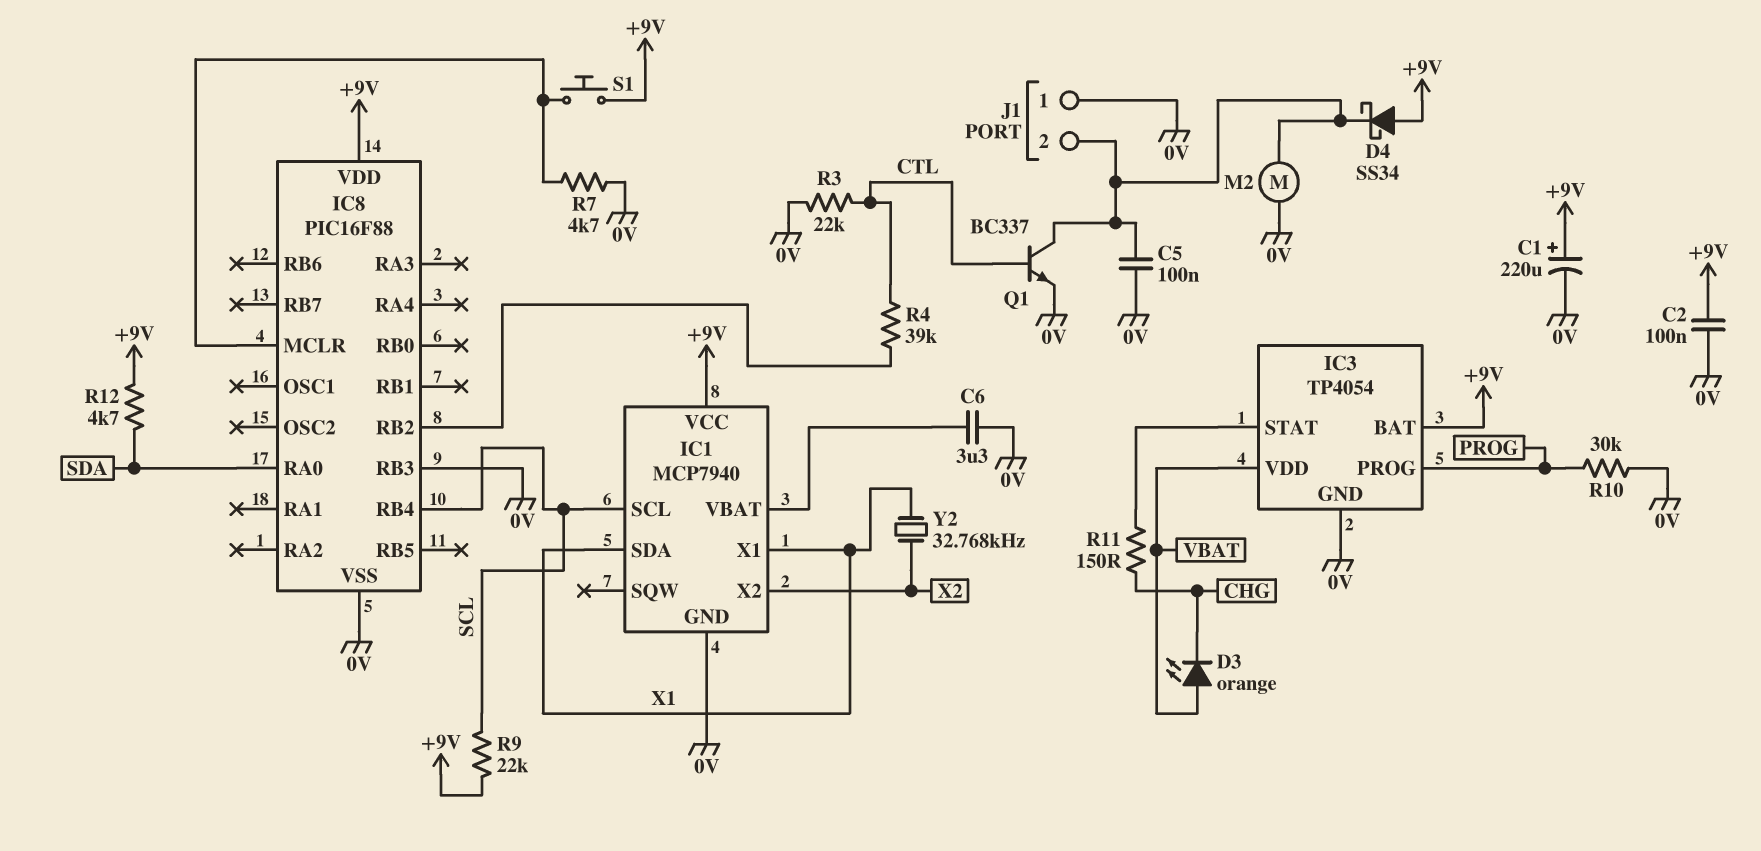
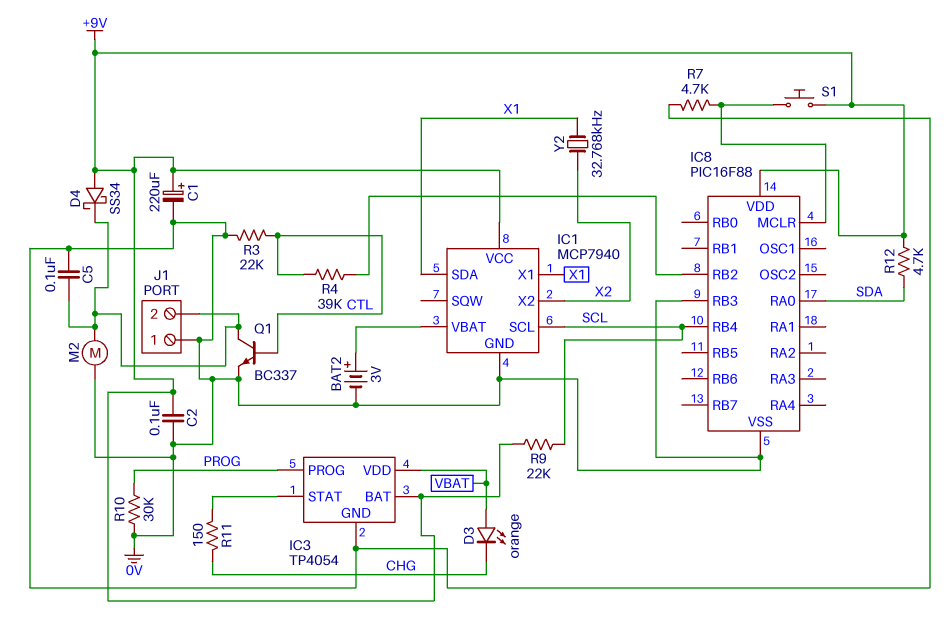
BAT2: none -> 3V (plus IC1/VBAT, minus 0V)
C6: 3.3uF (0V, IC1/VBAT) -> none

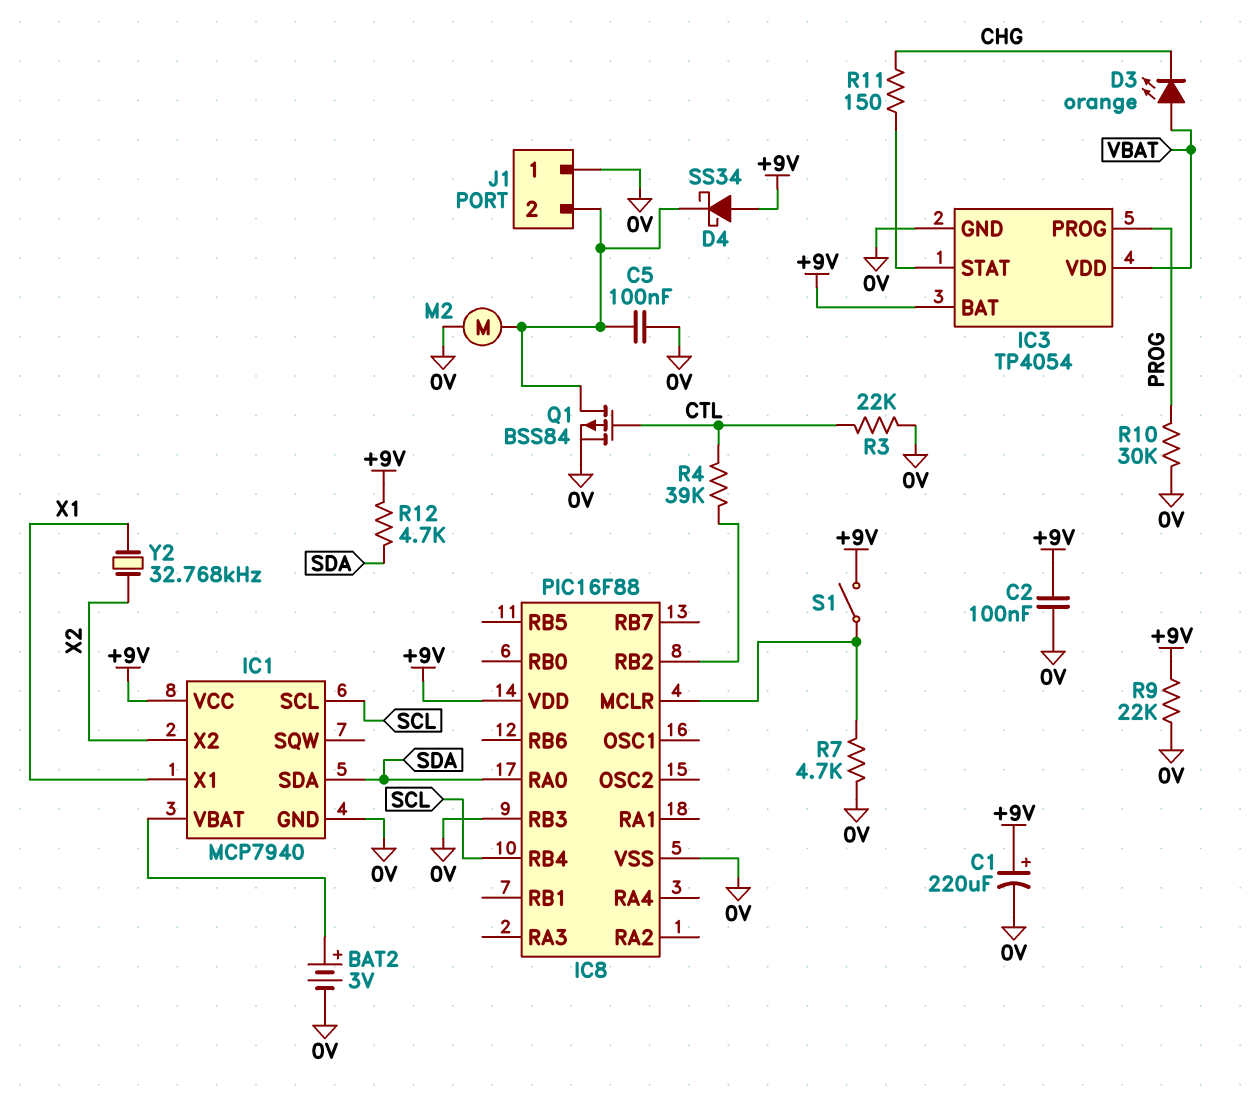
IC1 pin SDA: X1 -> SDA
Q1: NPN BC337 (B CTL, C J1/2, E 0V) -> PMOS BSS84 (G CTL, D J1/2, S 0V)
R9: 22k (+9V, SCL) -> 22k (+9V, 0V)
S1: button (+9V, IC8/MCLR) -> switch (+9V, IC8/MCLR)

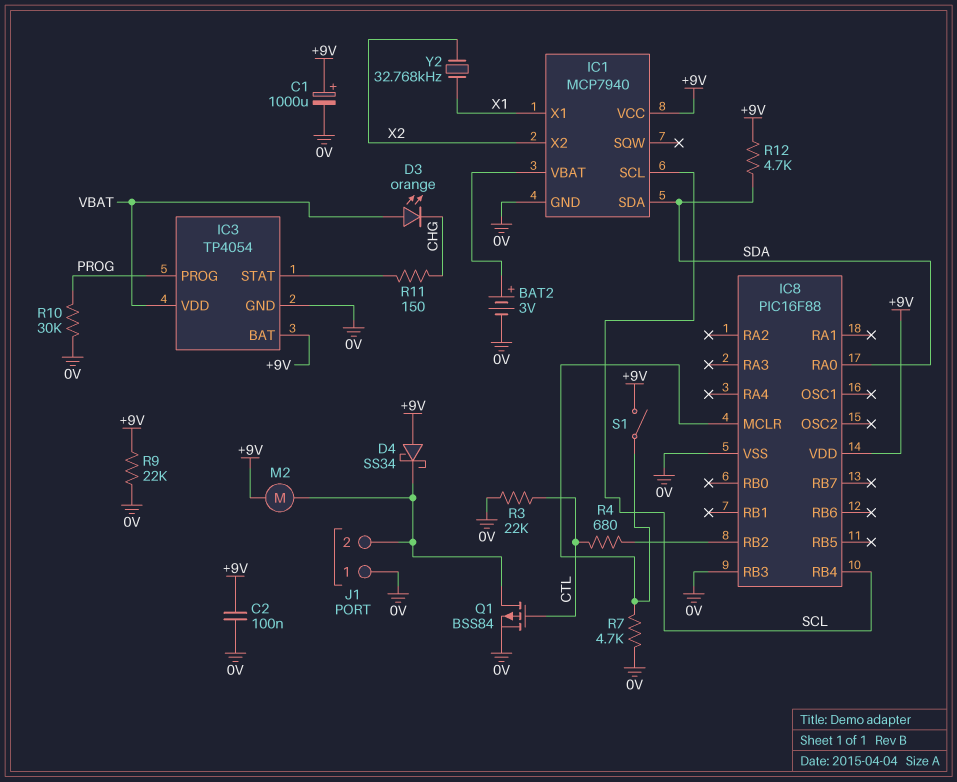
C1: 220uF (plus +9V, minus 0V) -> 1000uF (plus +9V, minus 0V)
C5: 100nF (0V, J1/2) -> none
M2: motor (0V, J1/2) -> motor (+9V, J1/2)
R4: 39k (CTL, IC8/RB2) -> 680 (CTL, IC8/RB2)

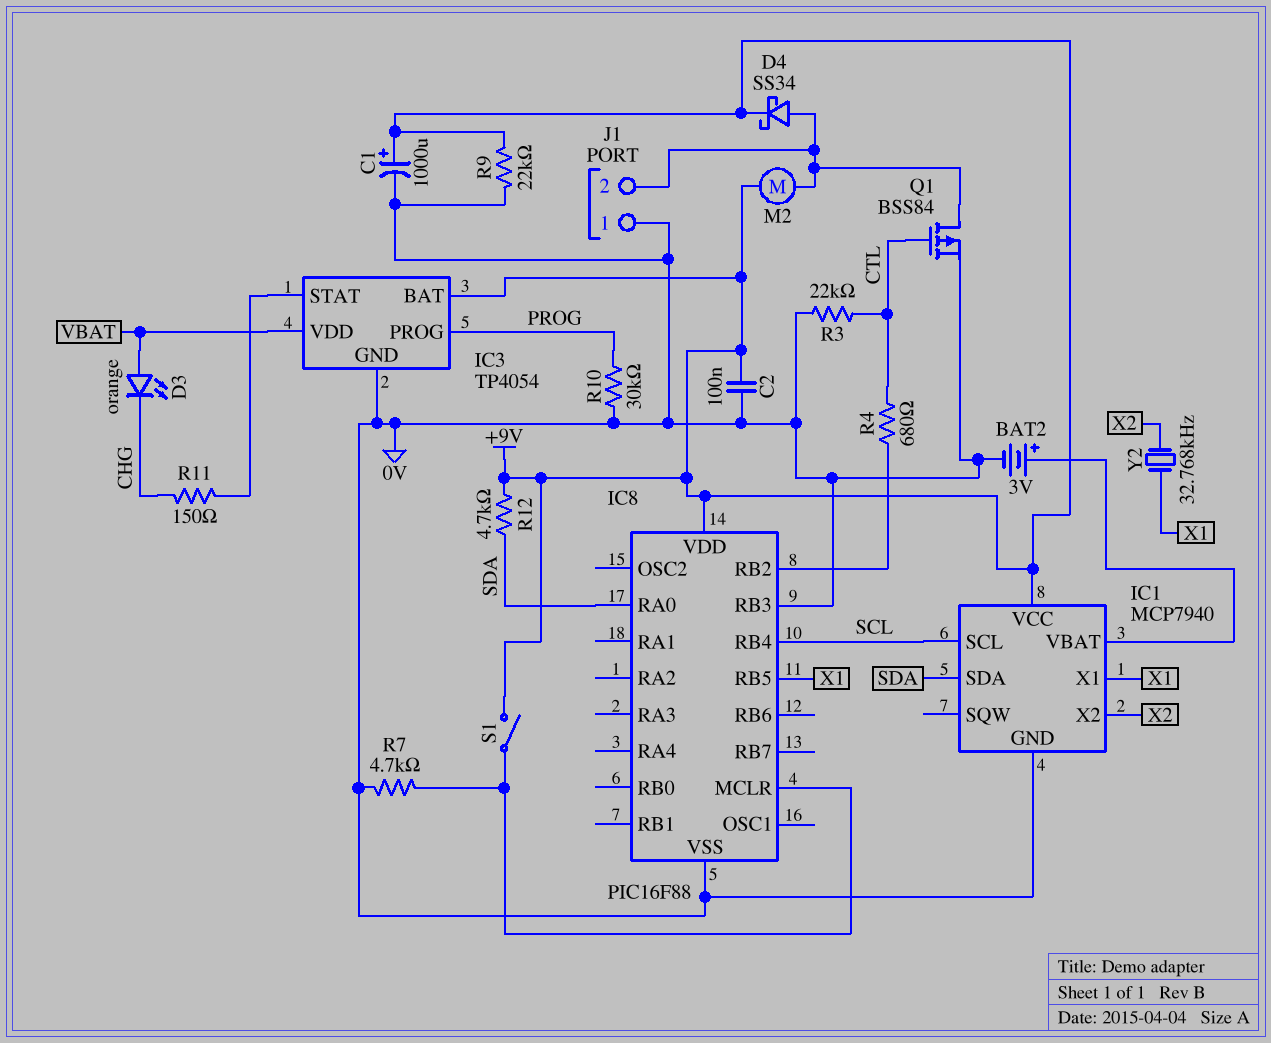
D4: schottky SS34 (A +9V, K J1/2) -> schottky SS34 (A J1/2, K +9V)
IC8 pin RB5: none -> X1

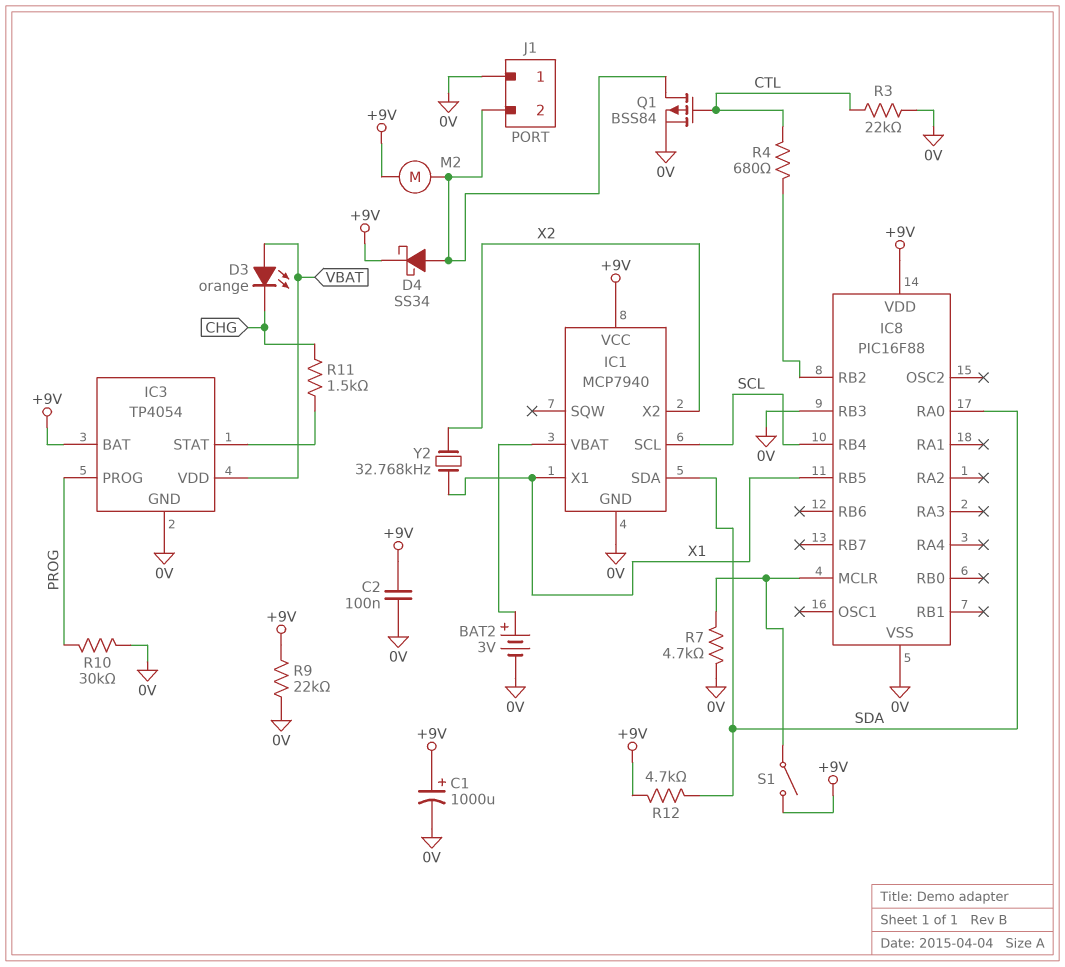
R11: 150 (CHG, IC3/STAT) -> 1.5k (CHG, IC3/STAT)

